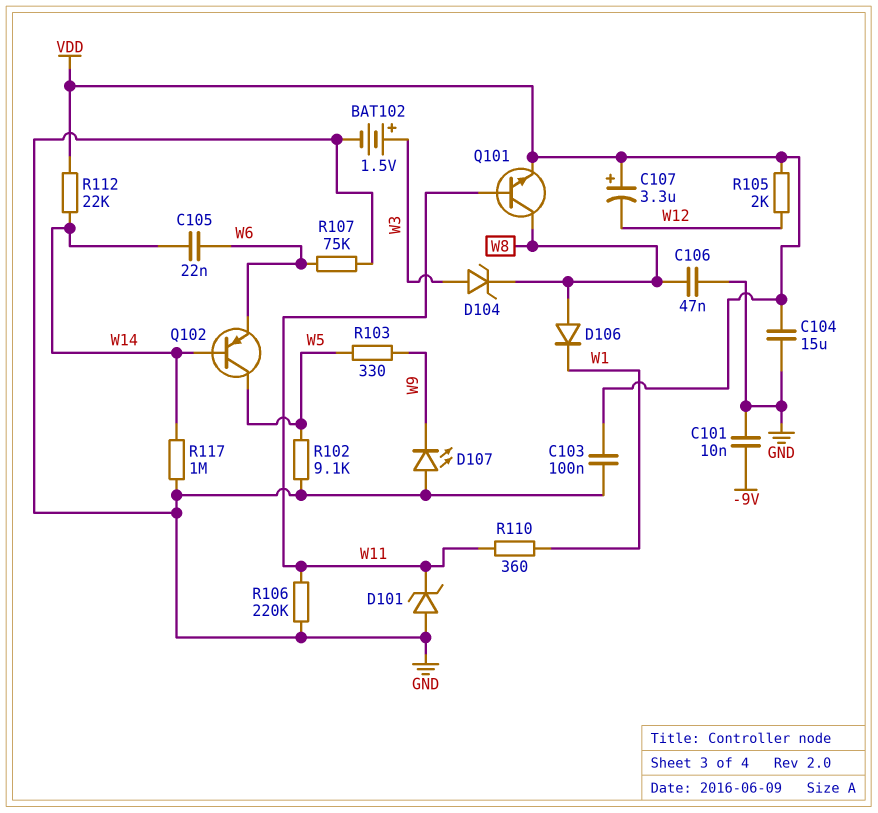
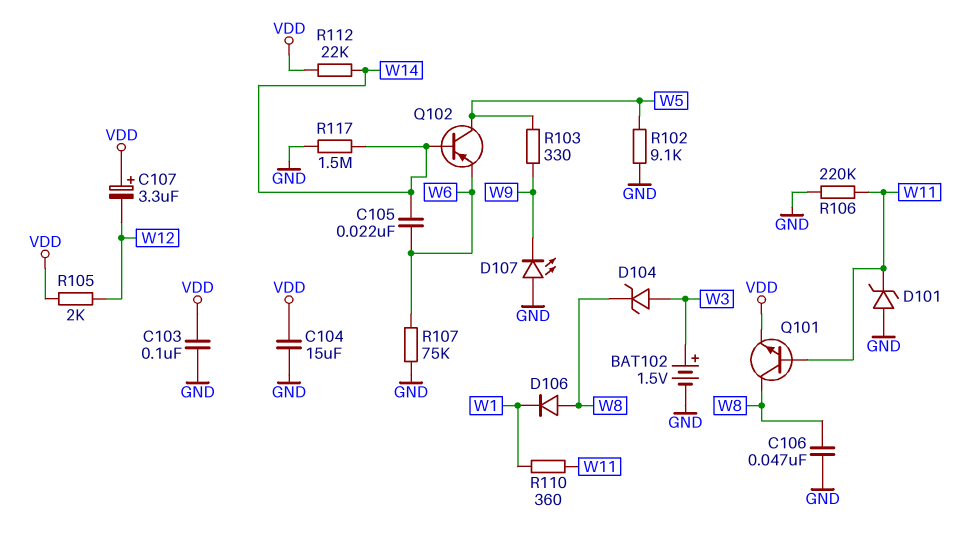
C101: 10nF (-9V, GND) -> none
R117: 1M (GND, W14) -> 1.5M (GND, W14)

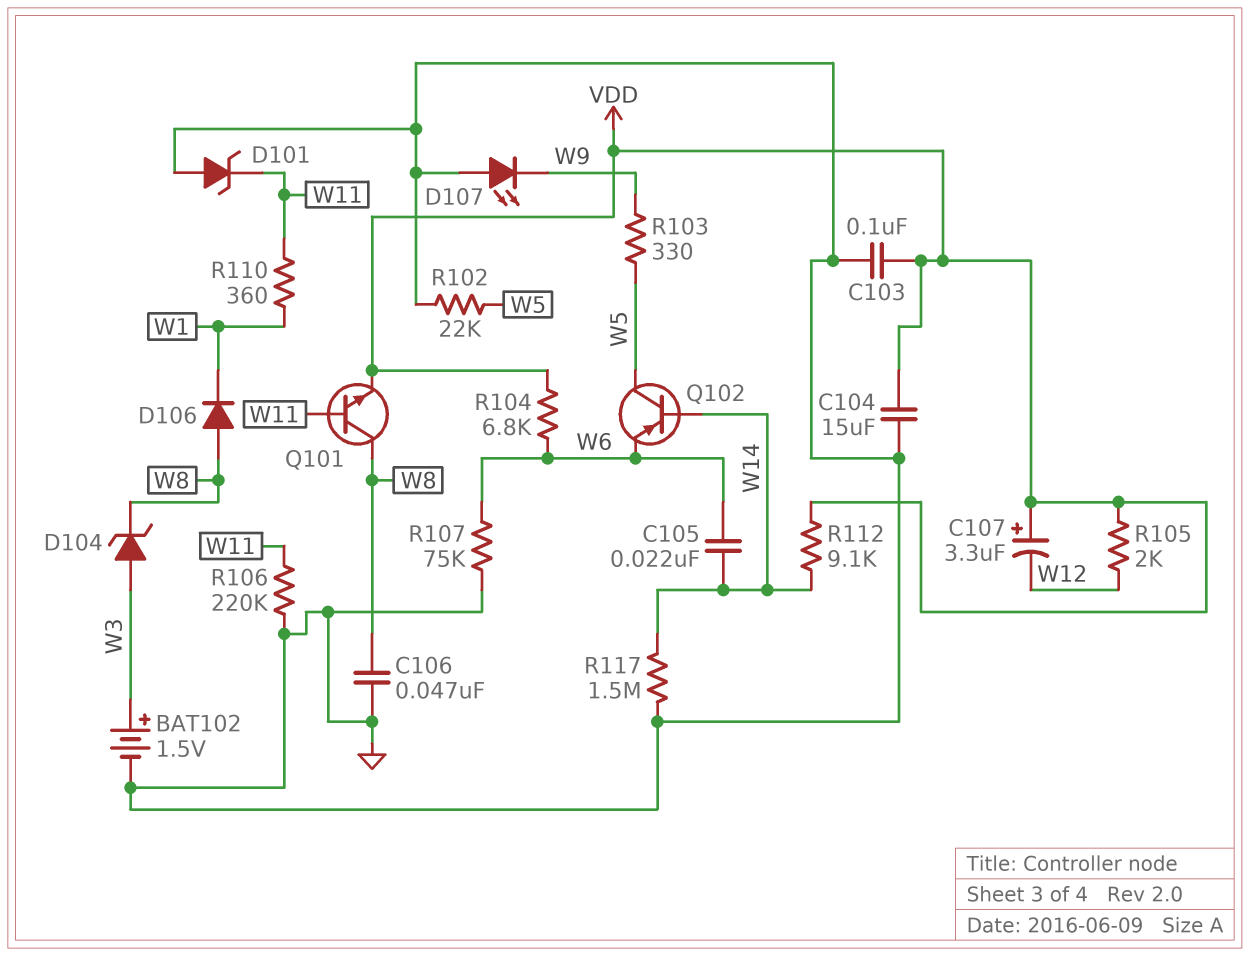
R102: 9.1k (GND, W5) -> 22k (GND, W5)
R104: none -> 6.8k (VDD, W6)
R112: 22k (VDD, W14) -> 9.1k (VDD, W14)

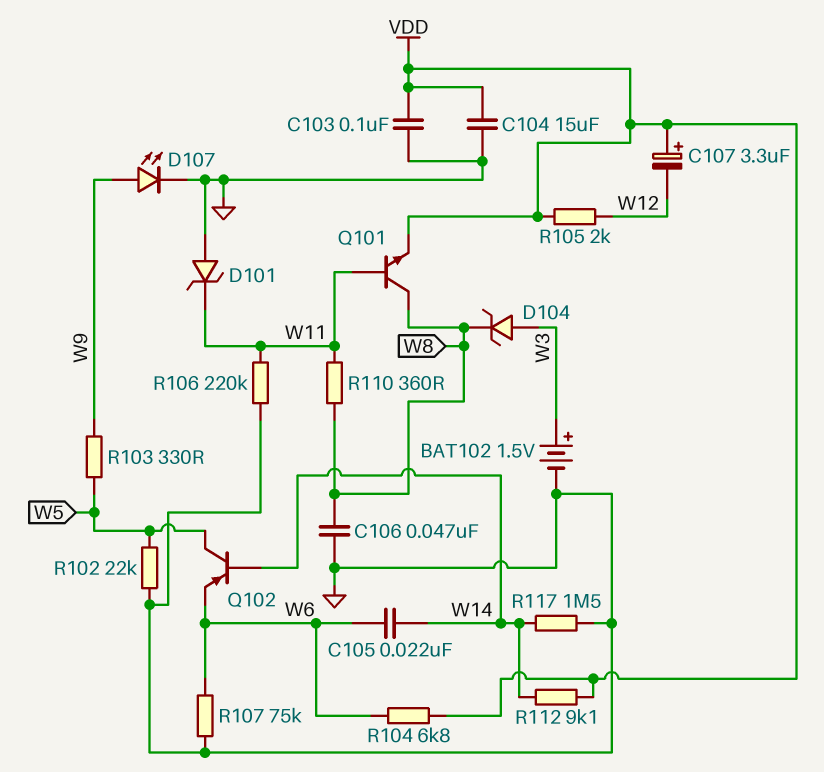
D106: diode (A W8, K W1) -> none
D107: LED (A GND, K W9) -> LED (A W9, K GND)
R110: 360 (W1, W11) -> 360 (W8, W11)

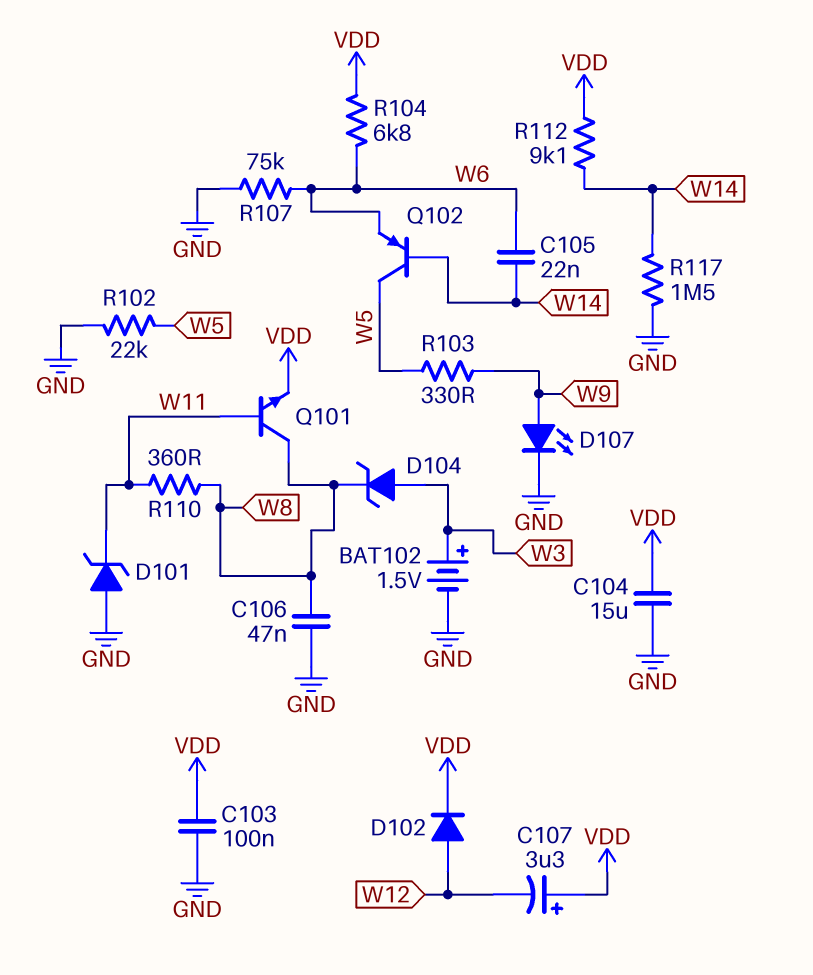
D102: none -> diode (A W12, K VDD)
R105: 2k (VDD, W12) -> none
R106: 220k (GND, W11) -> none

